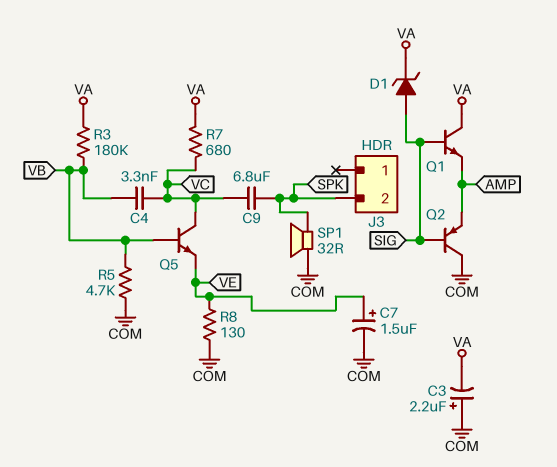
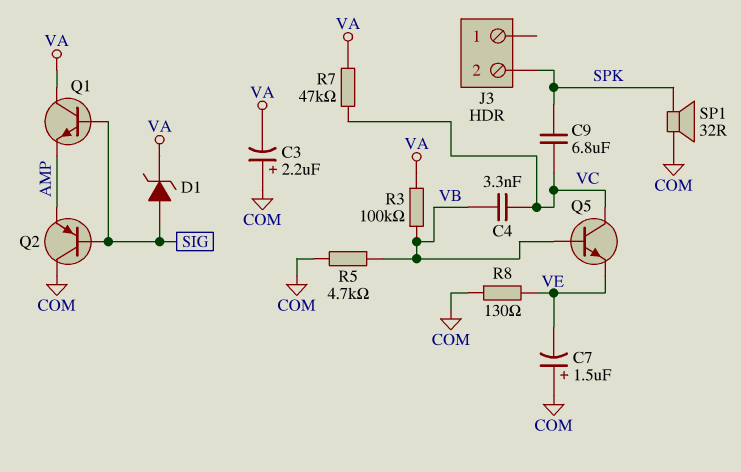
C7: 1.5uF (plus VE, minus COM) -> 1.5uF (plus COM, minus VE)
R3: 180k (VA, VB) -> 100k (VA, VB)
R7: 680 (VA, VC) -> 47k (VA, VC)

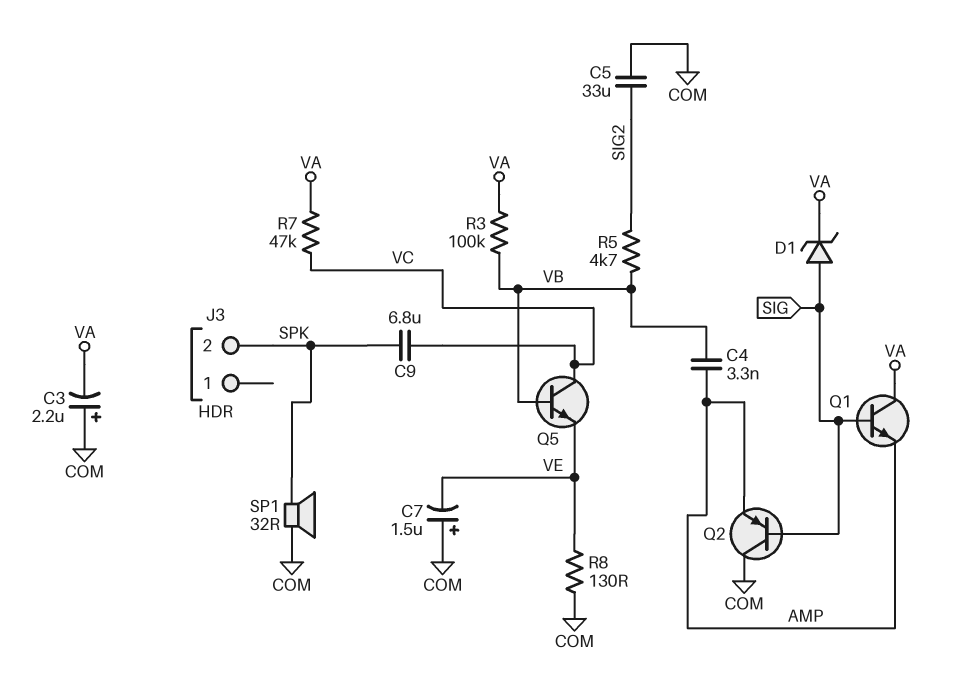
C4: 3.3nF (VB, VC) -> 3.3nF (AMP, VB)
C5: none -> 33uF (COM, SIG2)
R5: 4.7k (COM, VB) -> 4.7k (SIG2, VB)

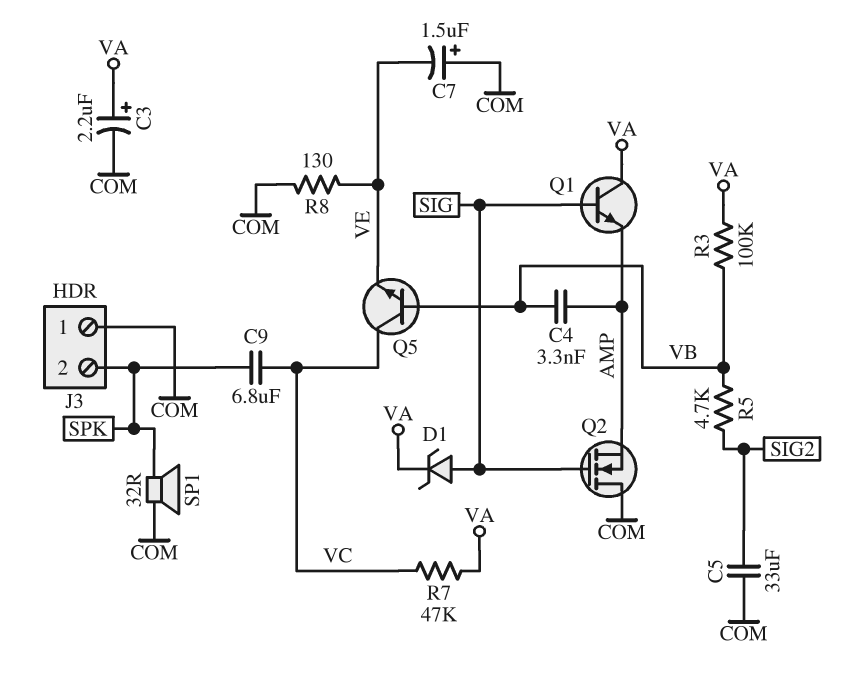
C3: 2.2uF (plus COM, minus VA) -> 2.2uF (plus VA, minus COM)
J3 pin 1: none -> COM
Q2: PNP (B SIG, C COM, E AMP) -> NMOS (G SIG, D COM, S AMP)

